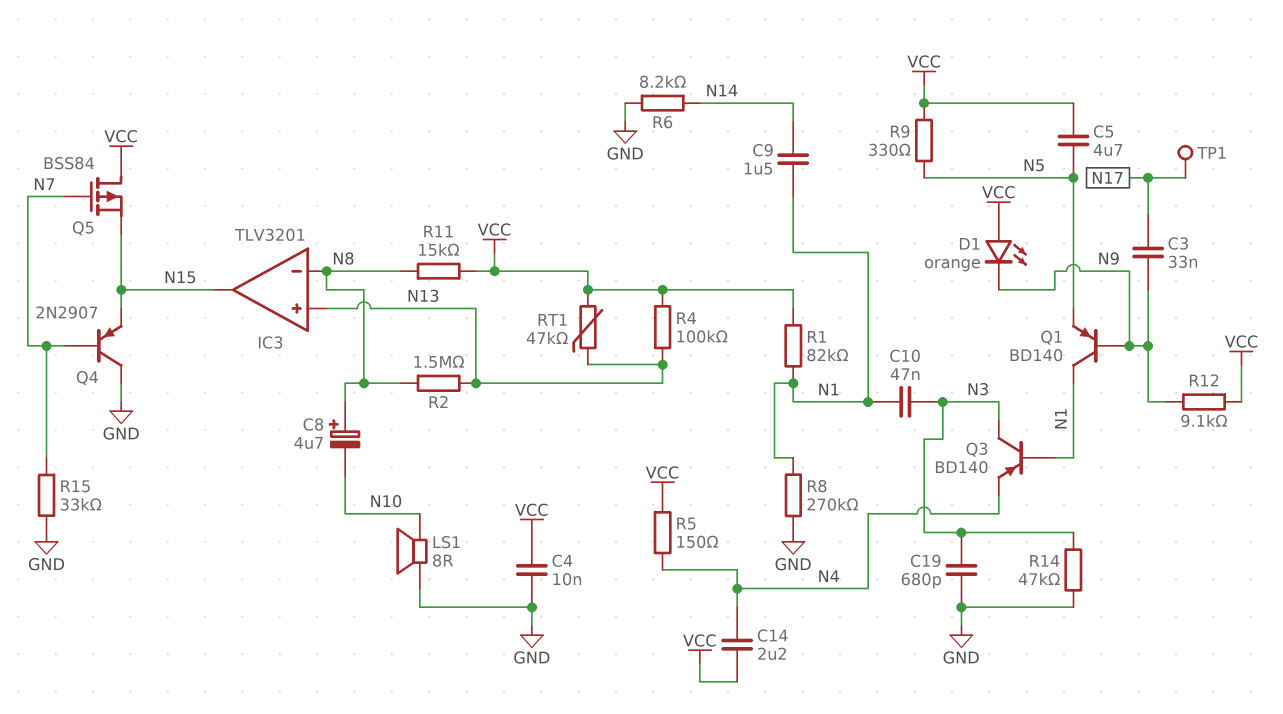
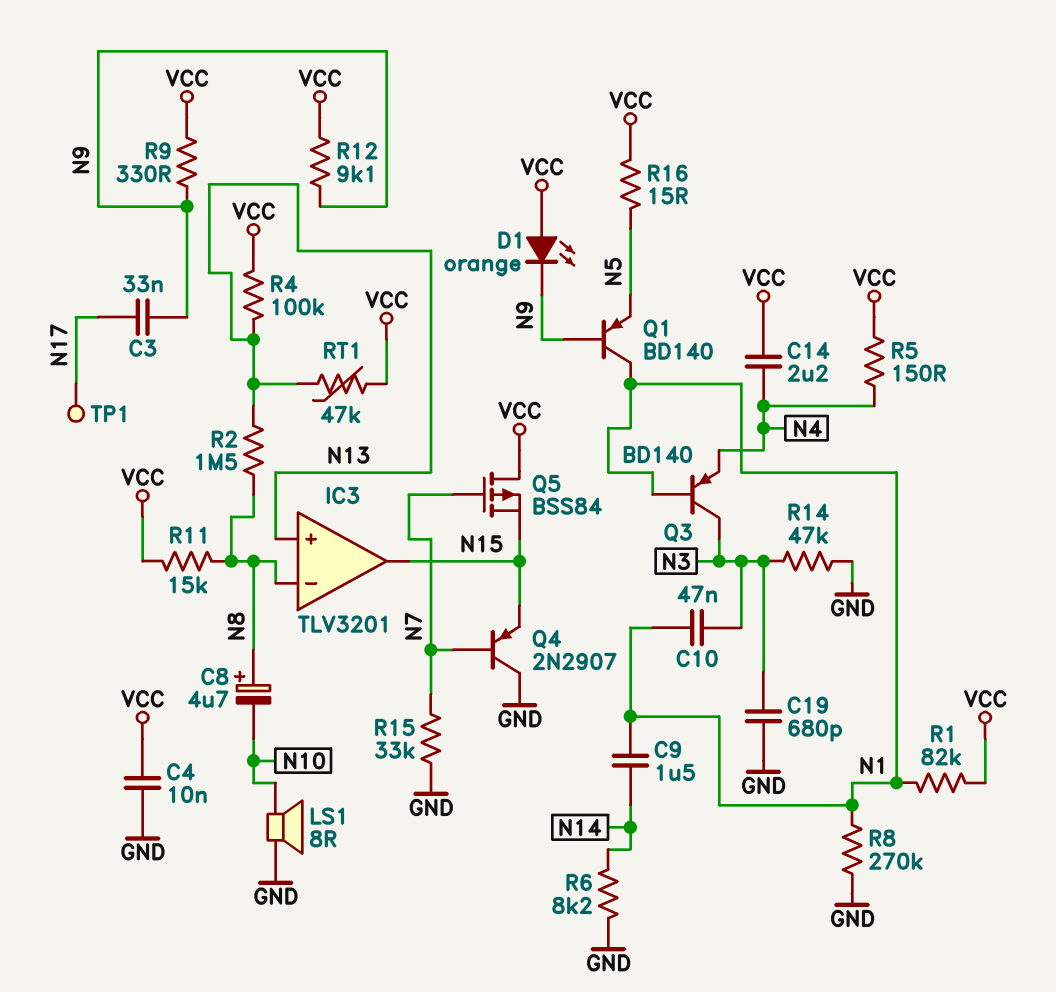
C5: 4.7uF (N5, VCC) -> none
R9: 330 (N5, VCC) -> 330 (N9, VCC)
R16: none -> 15 (N5, VCC)

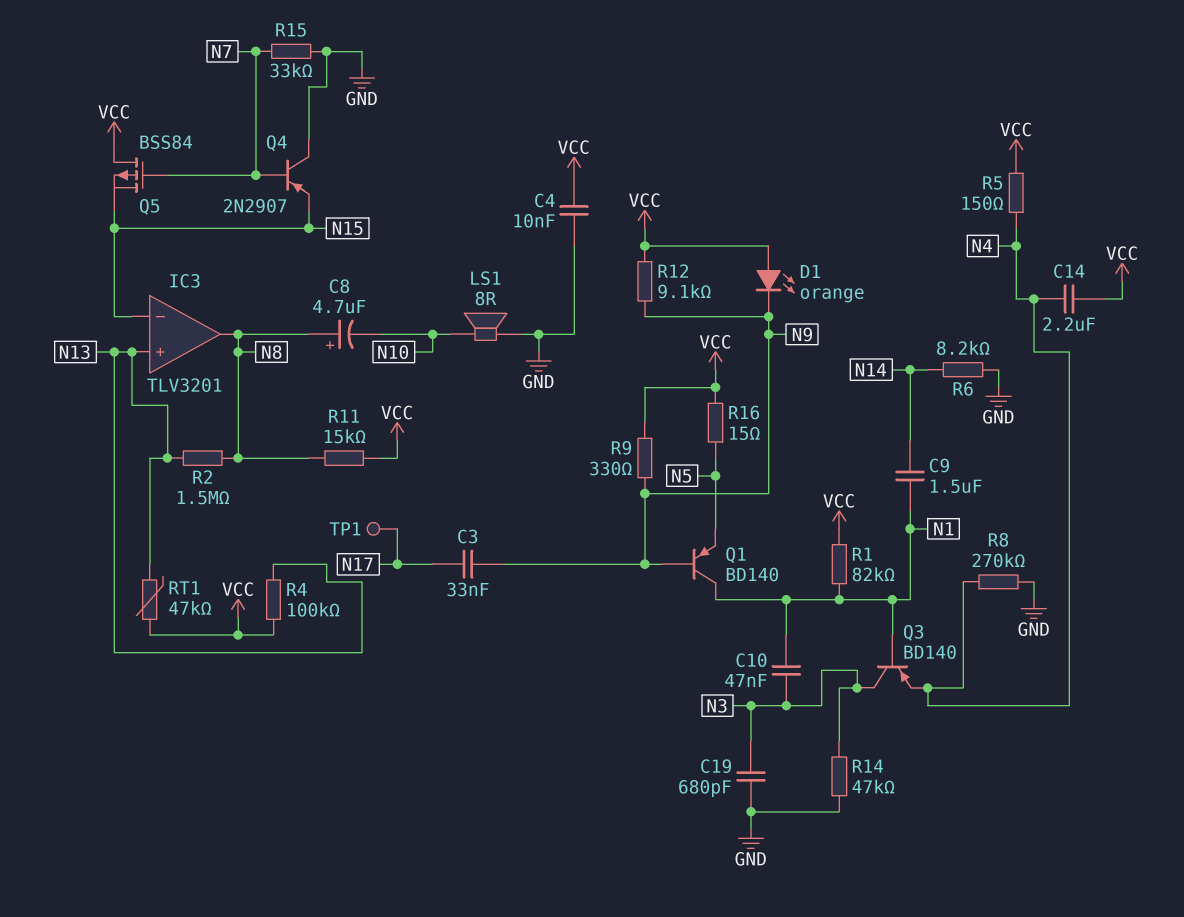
IC3 pin in-: N8 -> N15
IC3 pin out: N15 -> N8
R8: 270k (GND, N1) -> 270k (GND, N4)

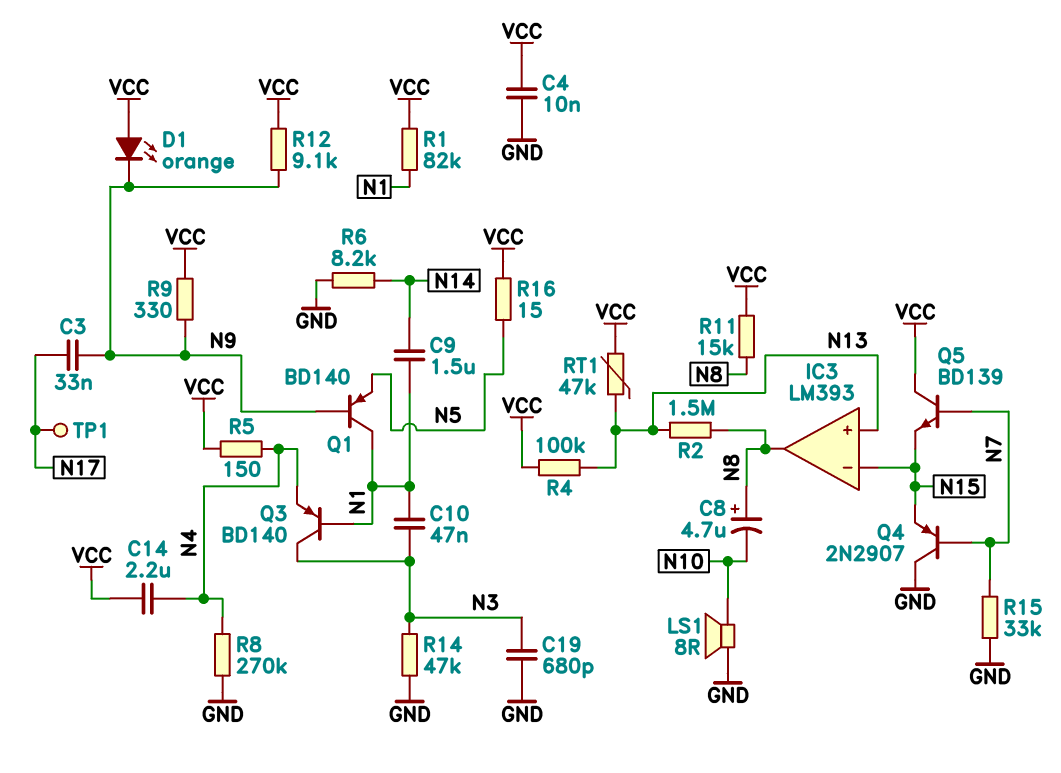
IC3: TLV3201 -> LM393
Q5: PMOS BSS84 (G N7, D VCC, S N15) -> NPN BD139 (B N7, C VCC, E N15)

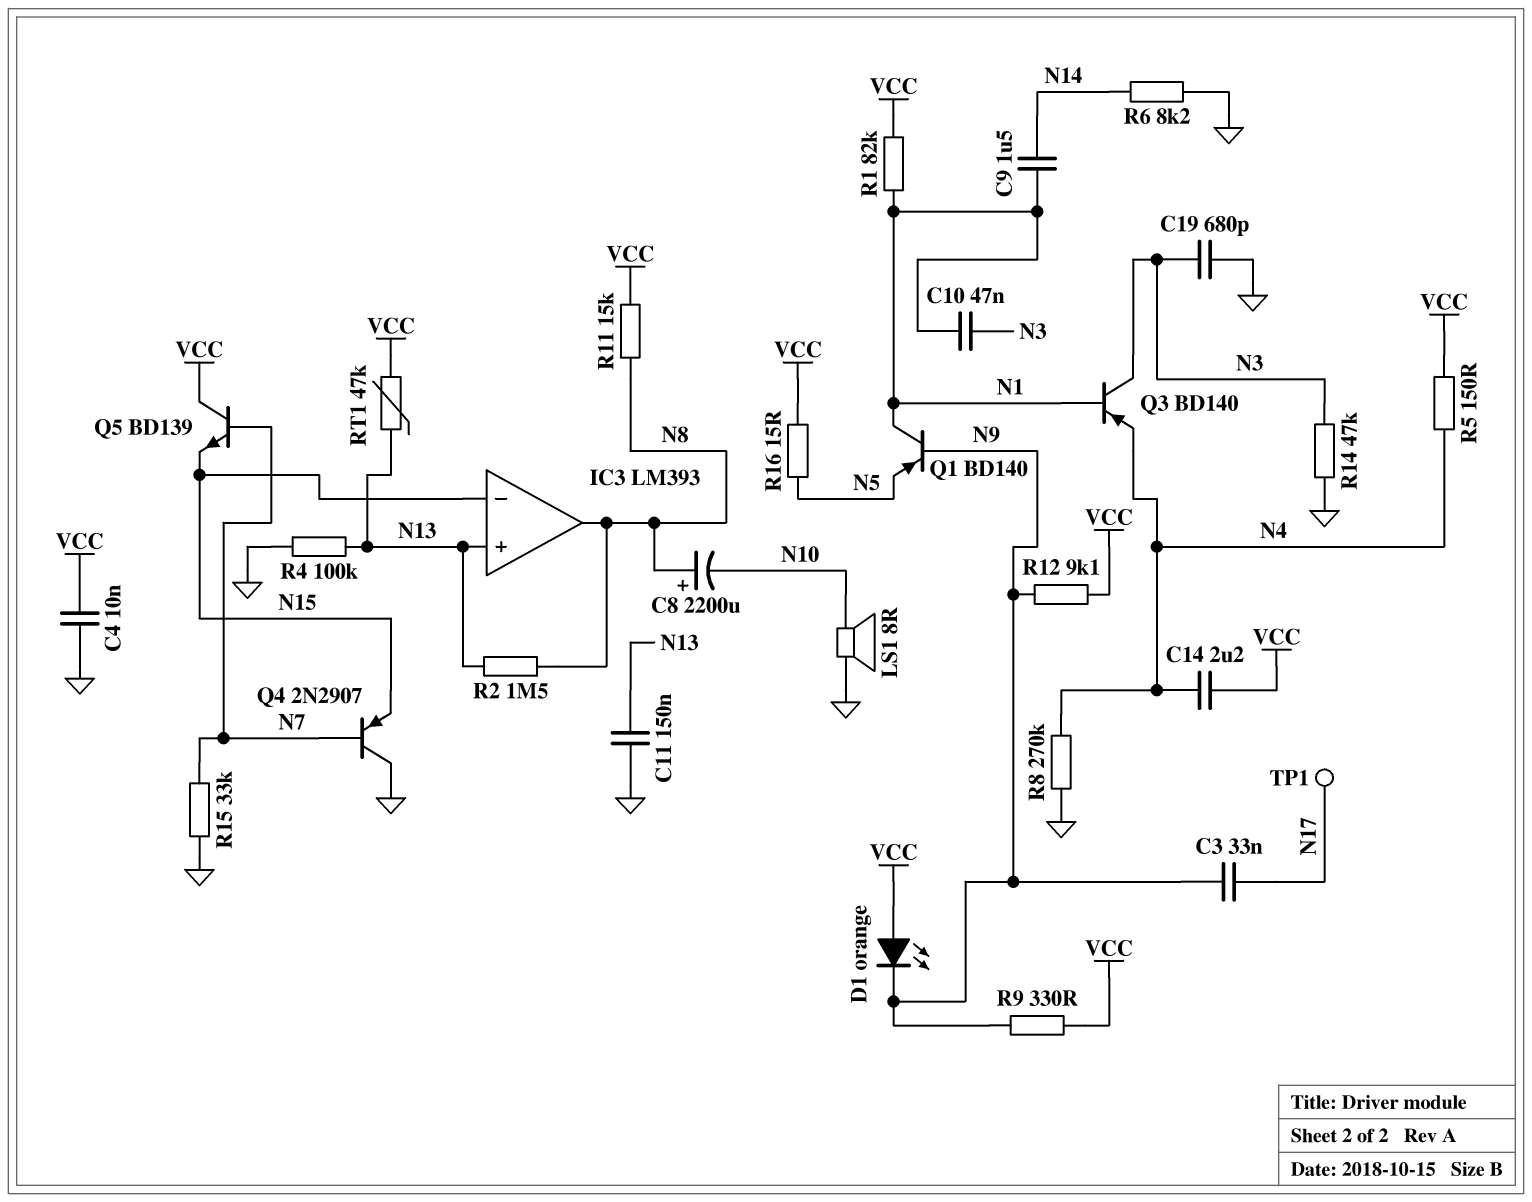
C8: 4.7uF (plus N8, minus N10) -> 2200uF (plus N8, minus N10)
C11: none -> 150nF (GND, N13)
R4: 100k (N13, VCC) -> 100k (GND, N13)

